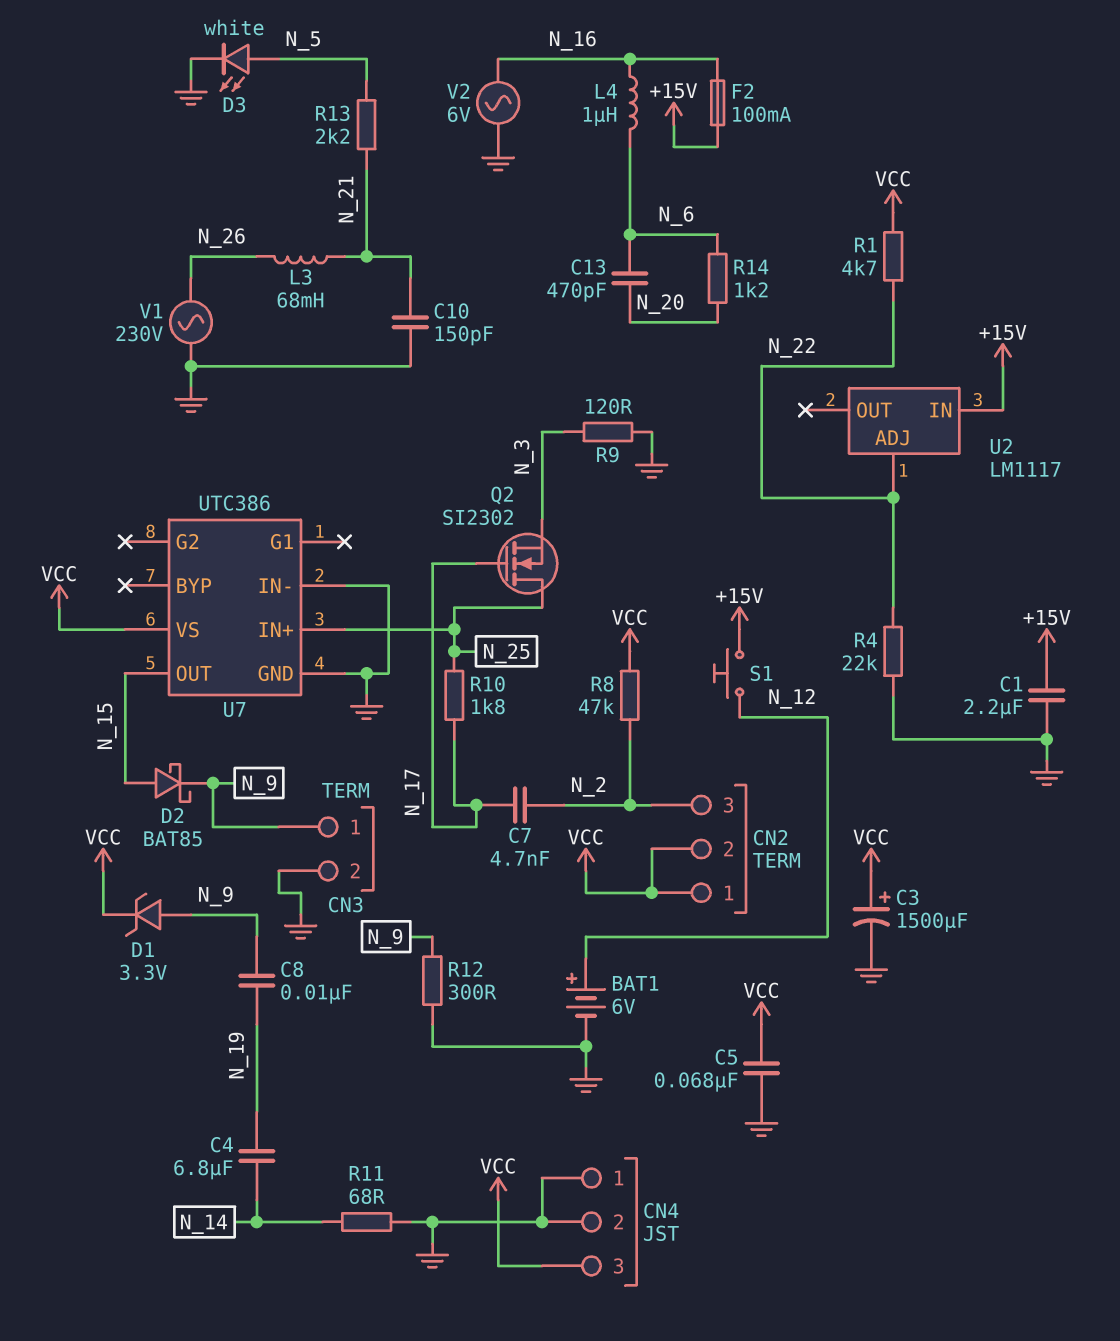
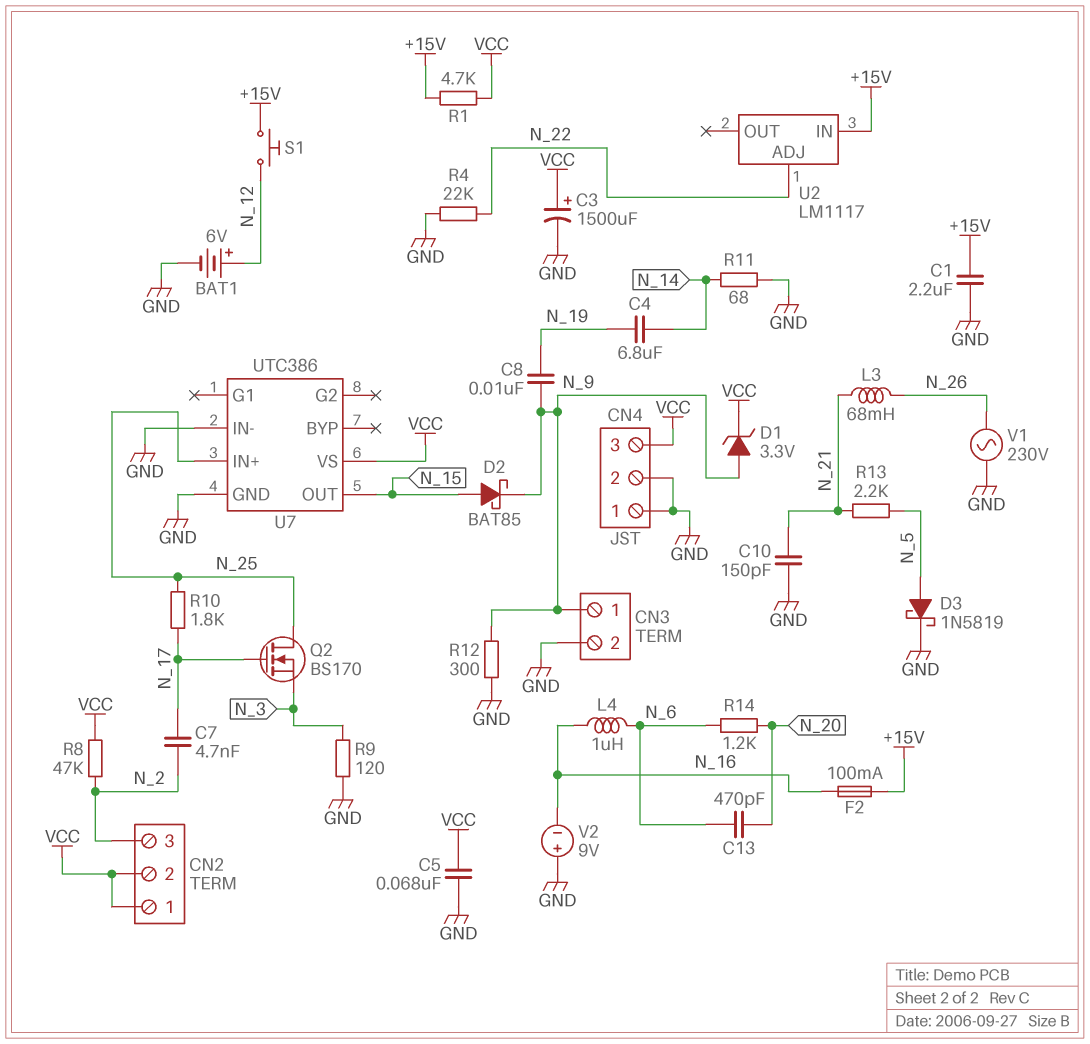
D3: LED white (A N_5, K GND) -> schottky 1N5819 (A N_5, K GND)
Q2: NMOS SI2302 (G N_17, D N_25, S N_3) -> NMOS BS170 (G N_17, D N_25, S N_3)
R1: 4.7k (N_22, VCC) -> 4.7k (+15V, VCC)
V2: AC 6V (GND, N_16) -> 9V (plus GND, minus N_16)

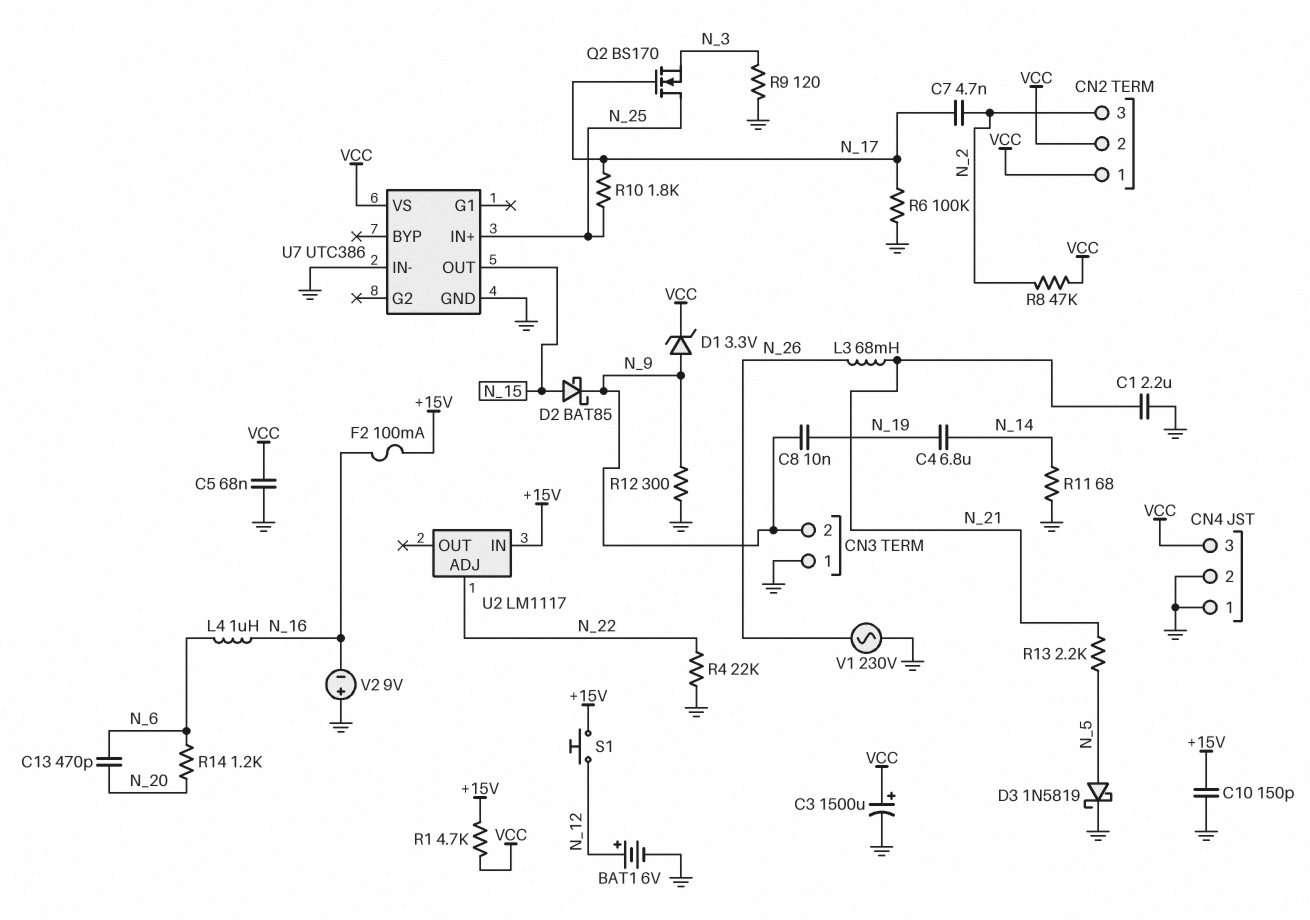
C1: 2.2uF (+15V, GND) -> 2.2uF (GND, N_21)
C10: 150pF (GND, N_21) -> 150pF (+15V, GND)
CN3 pin 1: N_9 -> GND
CN3 pin 2: GND -> N_9
R6: none -> 100k (GND, N_17)

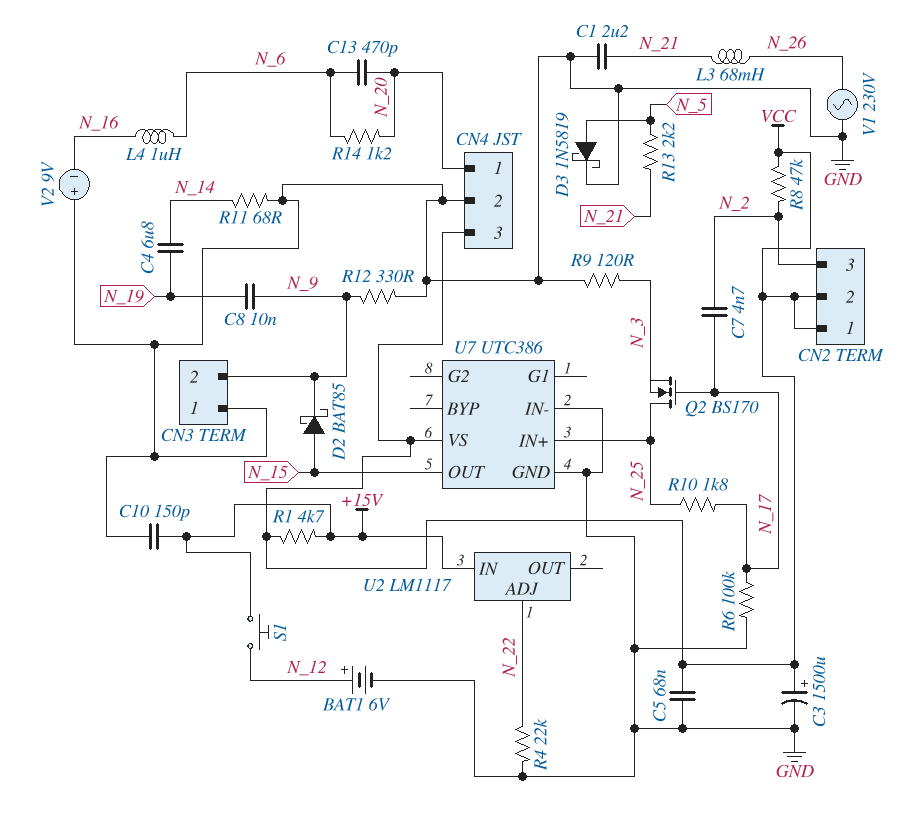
CN4 pin 1: GND -> N_20
D1: zener 3.3V (A N_9, K VCC) -> none
F2: 100mA (+15V, N_16) -> none
R12: 300 (GND, N_9) -> 330 (GND, N_9)

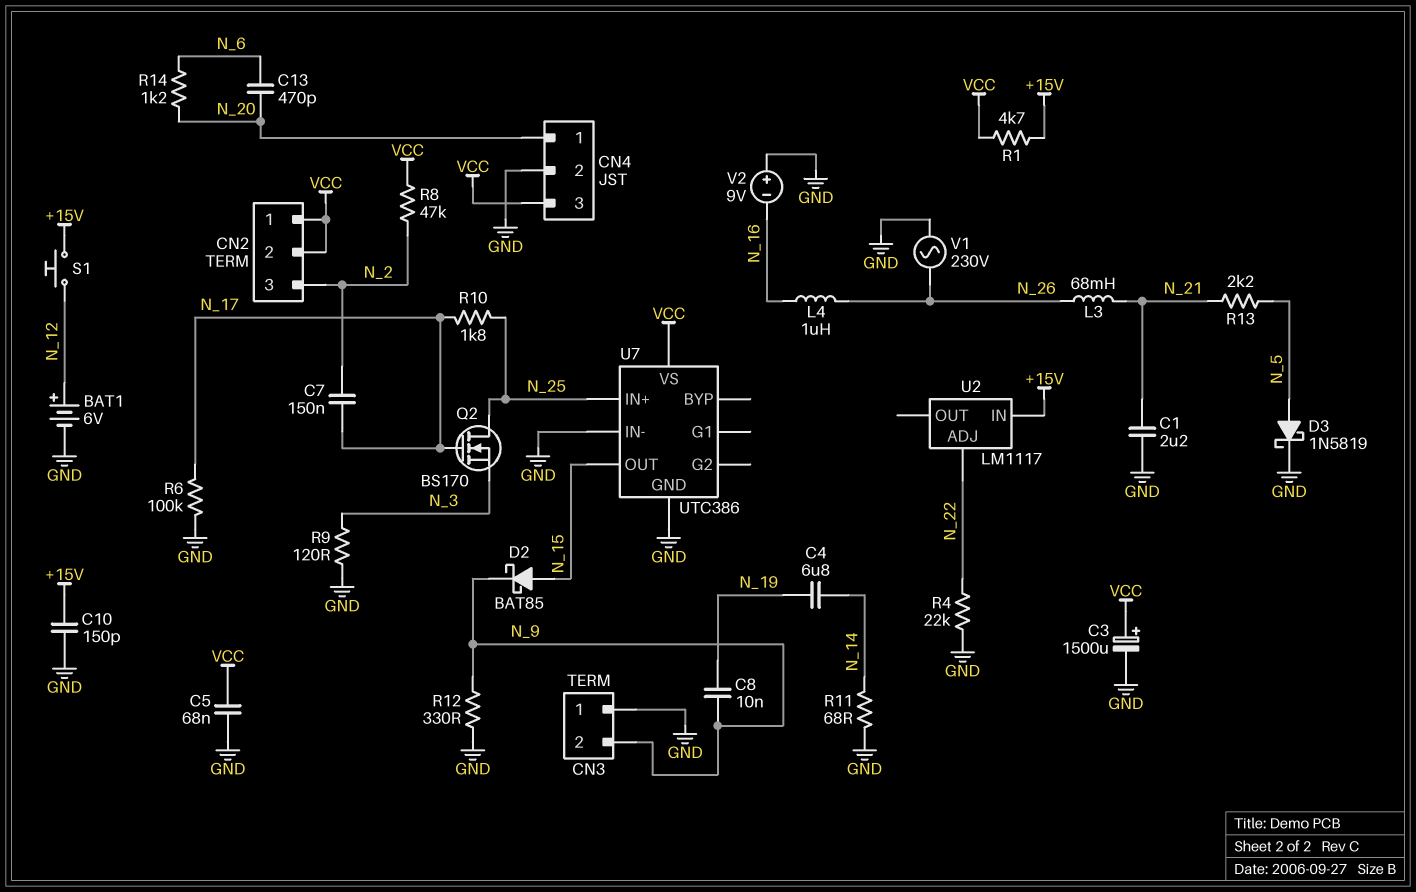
C7: 4.7nF (N_2, N_17) -> 150nF (N_2, N_17)
L4: 1uH (N_6, N_16) -> 1uH (N_16, N_26)

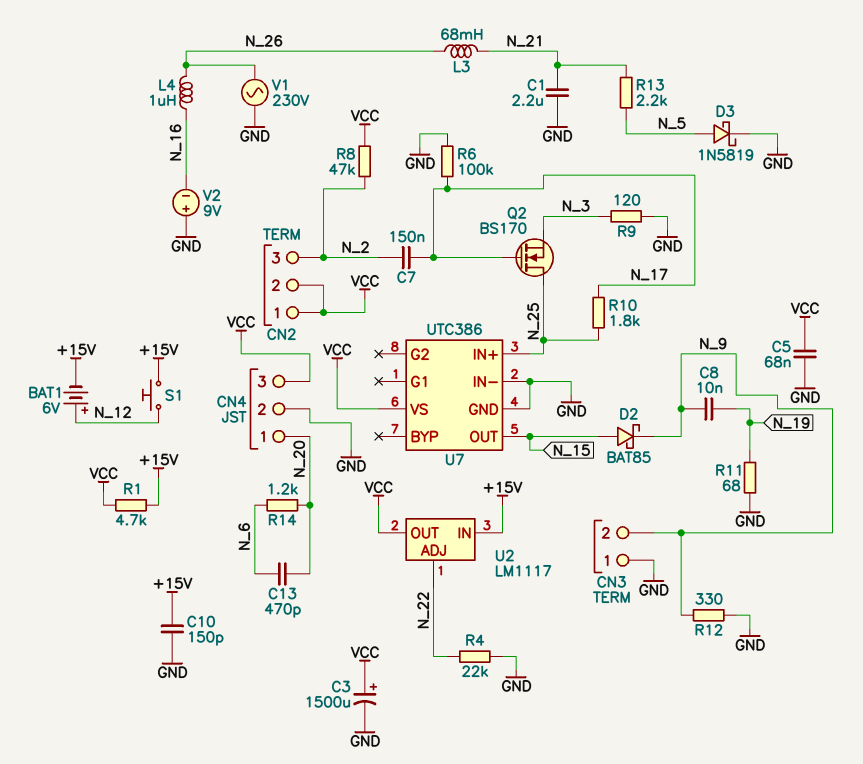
BAT1: 6V (plus N_12, minus GND) -> 6V (plus N_12, minus +15V)
C4: 6.8uF (N_14, N_19) -> none
R11: 68 (GND, N_14) -> 68 (GND, N_19)
U2 pin OUT: none -> VCC

